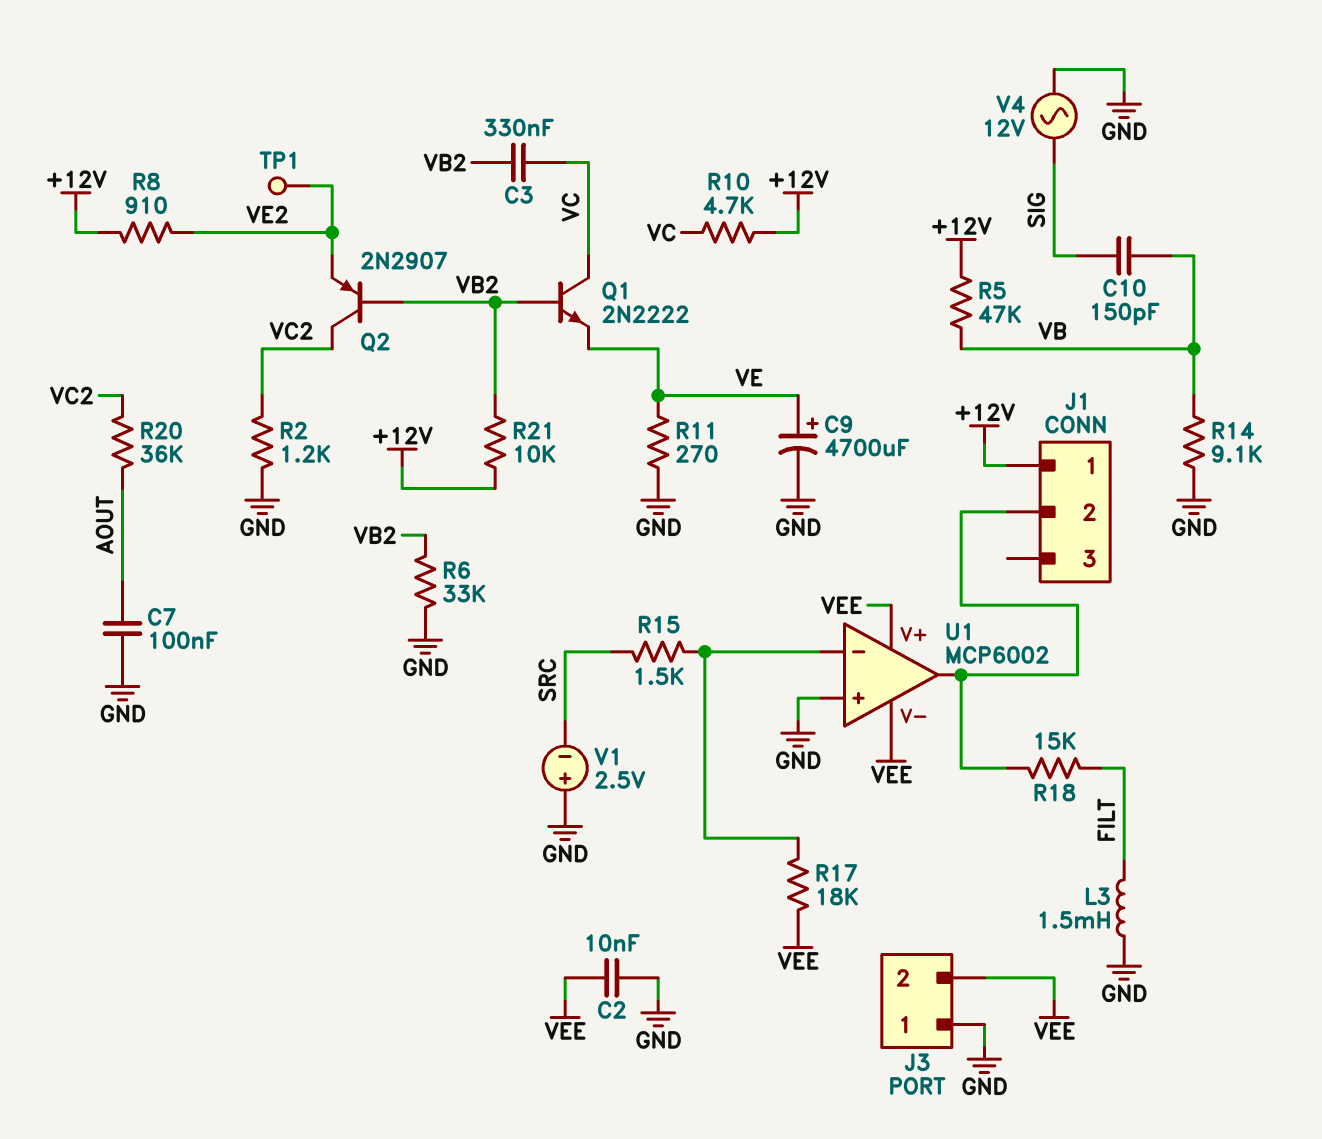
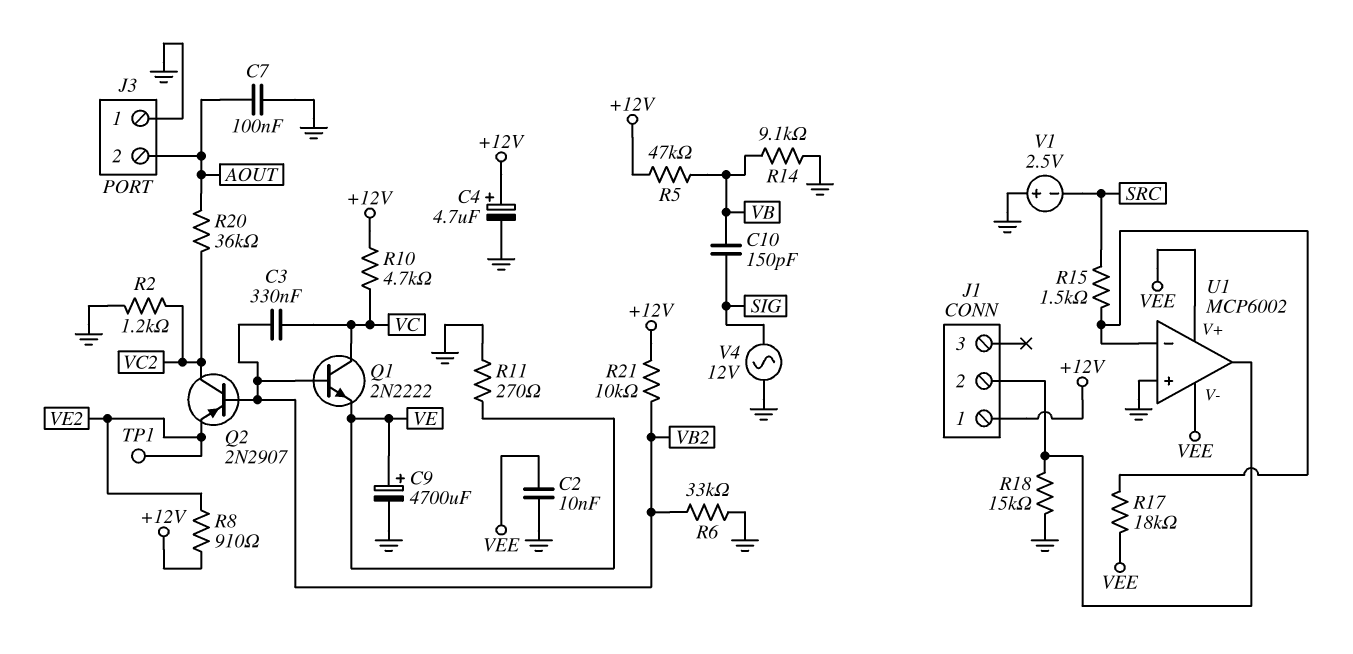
C4: none -> 4.7uF (plus +12V, minus GND)
J3 pin 2: VEE -> AOUT
L3: 1.5mH (FILT, GND) -> none
R18: 15k (FILT, J1/2) -> 15k (GND, J1/2)

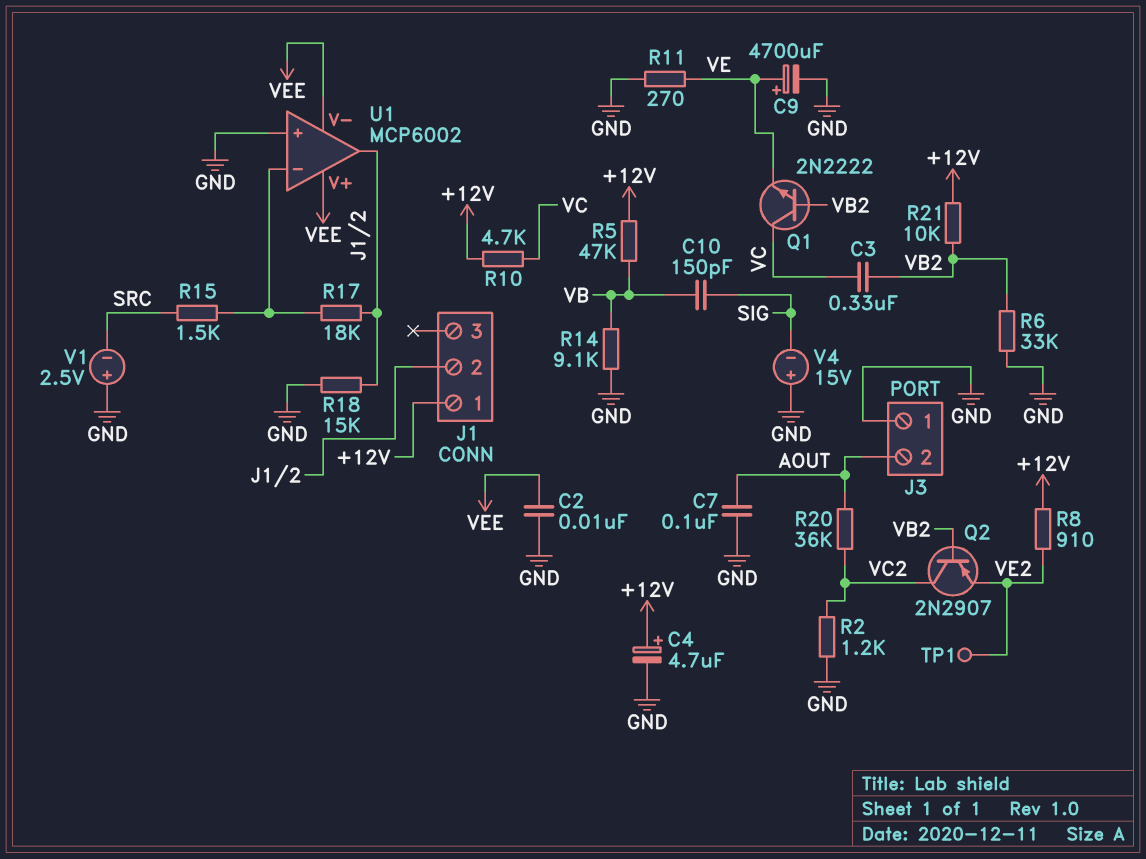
R17: 18k (U1/in-, VEE) -> 18k (J1/2, U1/in-)
V4: AC 12V (GND, SIG) -> 15V (plus GND, minus SIG)

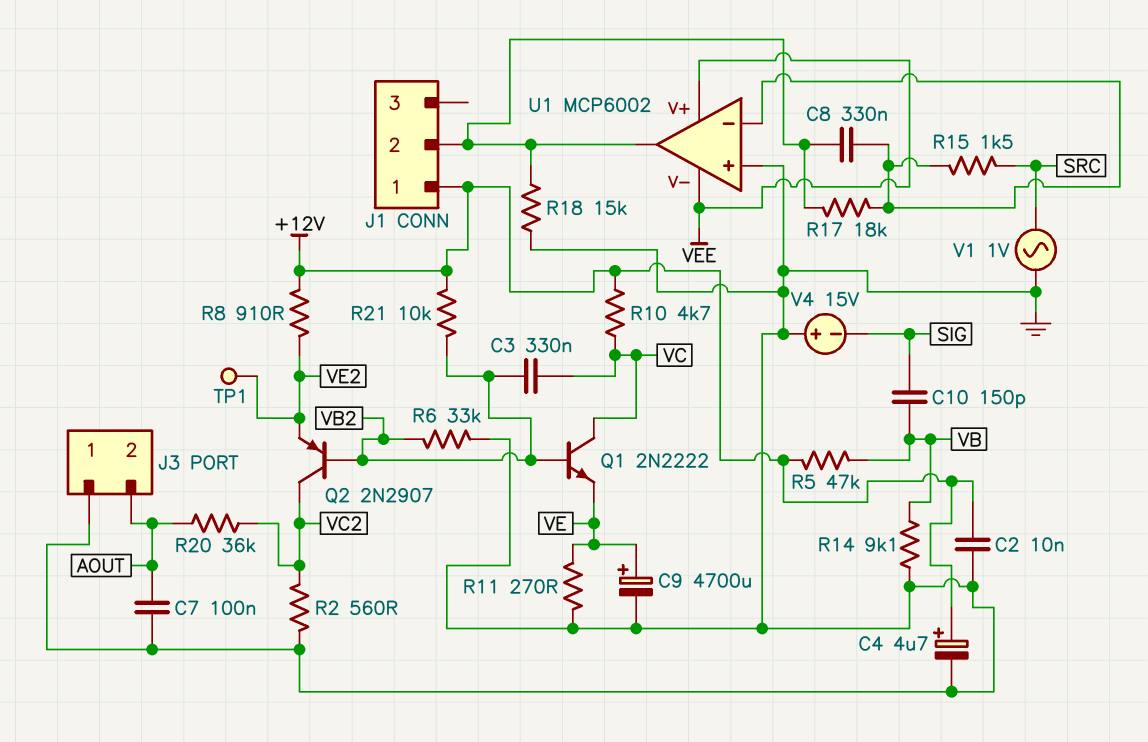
C2: 10nF (GND, VEE) -> 10nF (+12V, GND)
C8: none -> 330nF (J1/2, U1/in-)
R2: 1.2k (GND, VC2) -> 560 (GND, VC2)
V1: 2.5V (plus GND, minus SRC) -> AC 1V (GND, SRC)

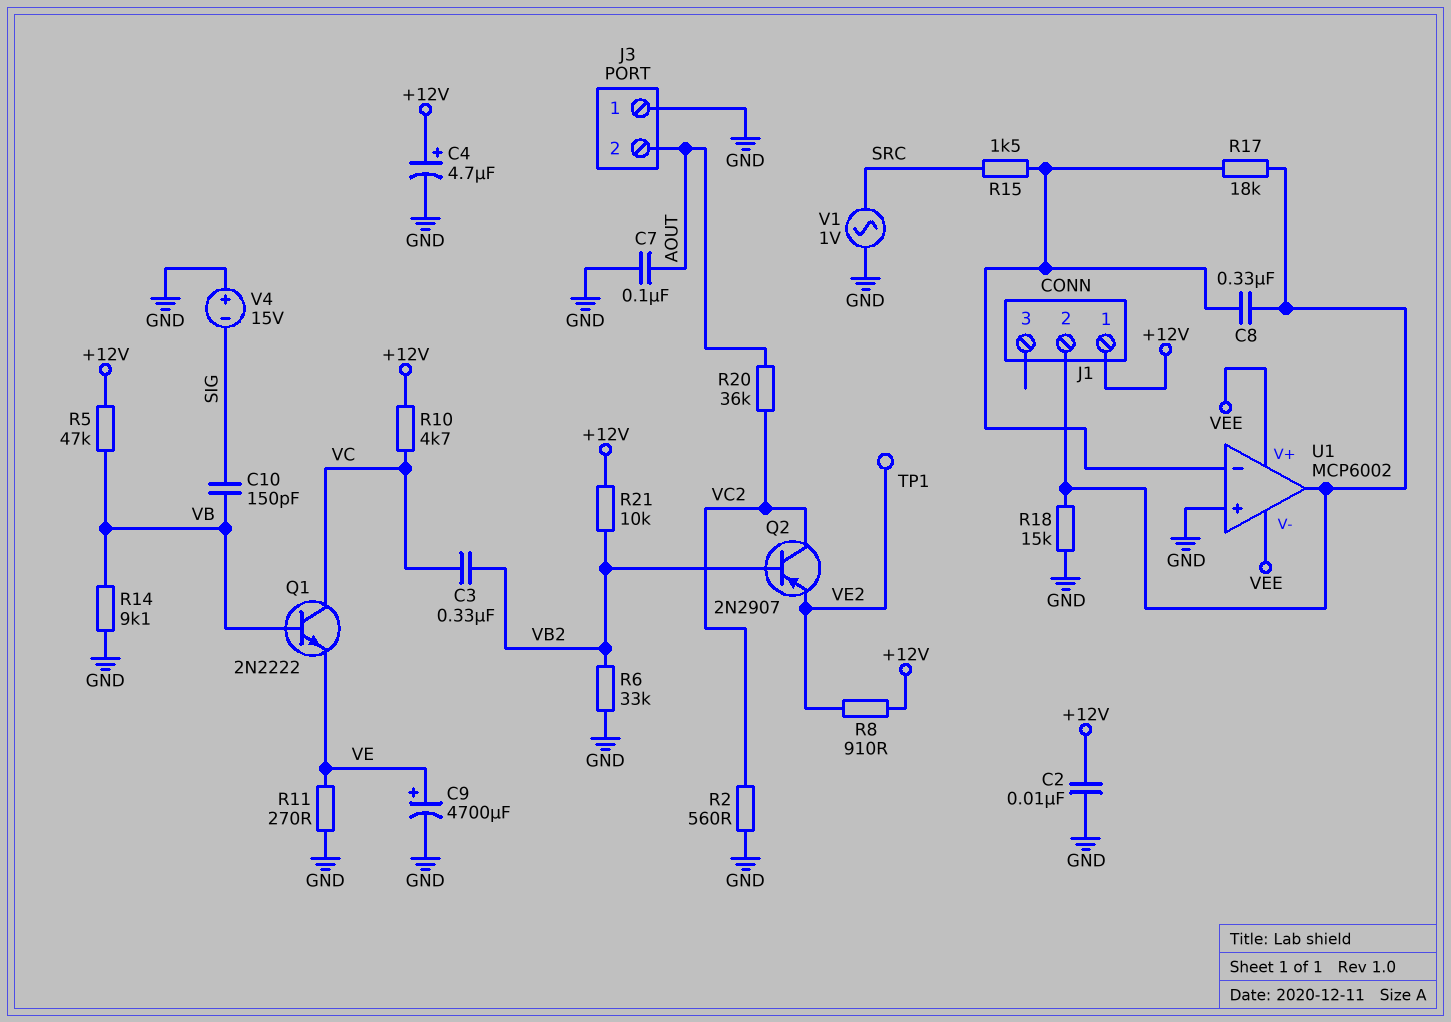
Q1: NPN 2N2222 (B VB2, C VC, E VE) -> NPN 2N2222 (B VB, C VC, E VE)

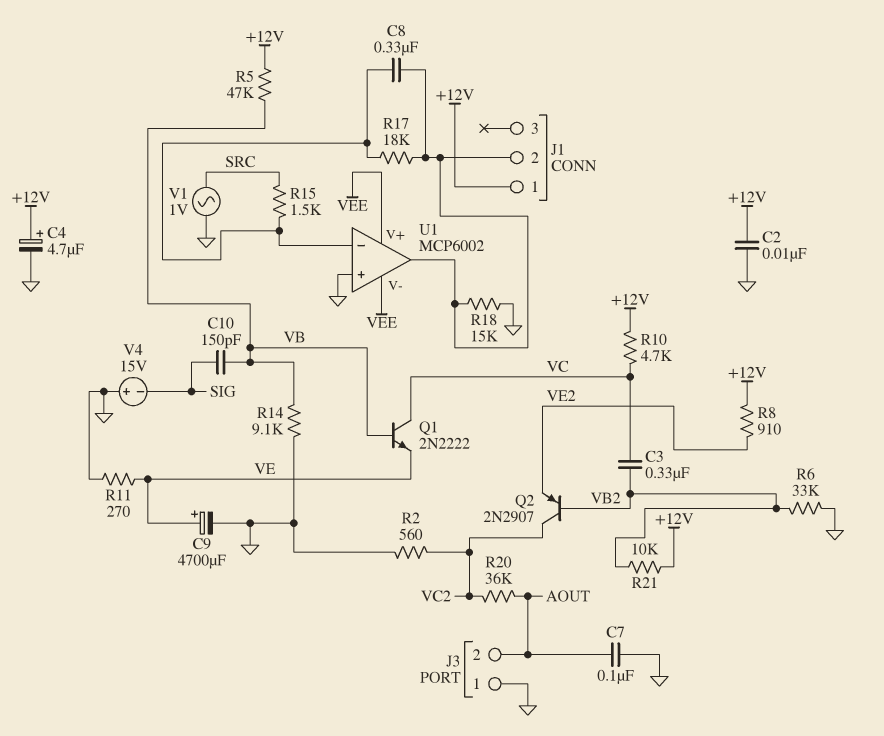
TP1: test point (VE2) -> none

